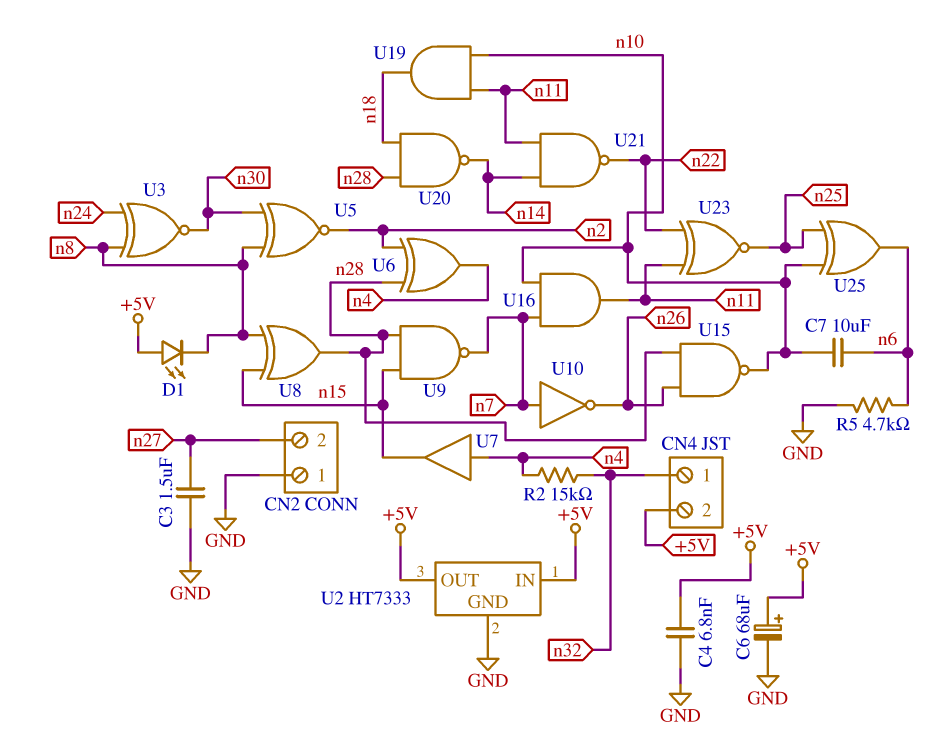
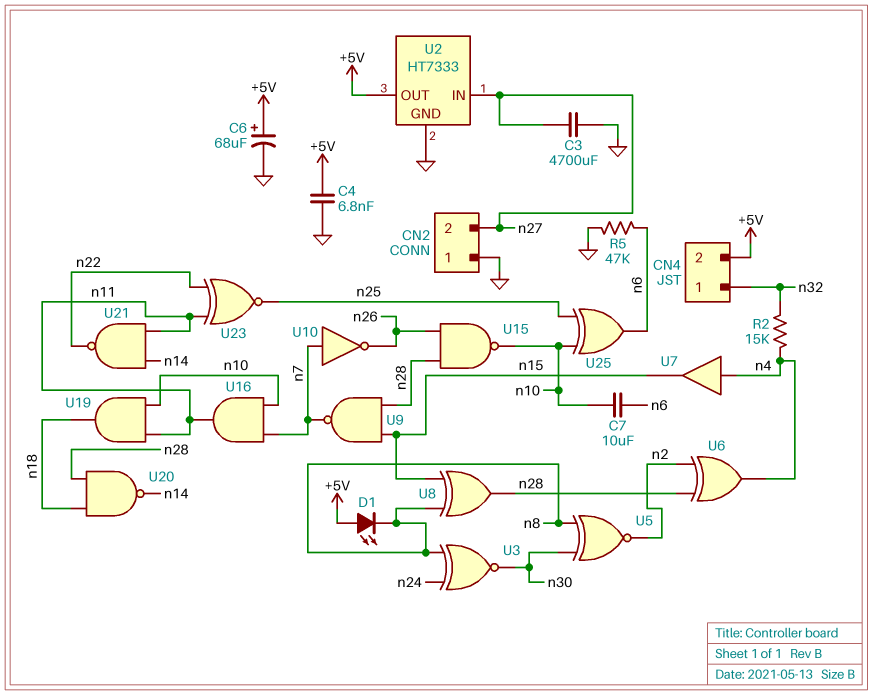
C3: 1.5uF (GND, n27) -> 4700uF (GND, n27)
R5: 4.7k (GND, n6) -> 47k (GND, n6)
U2 pin IN: +5V -> n27

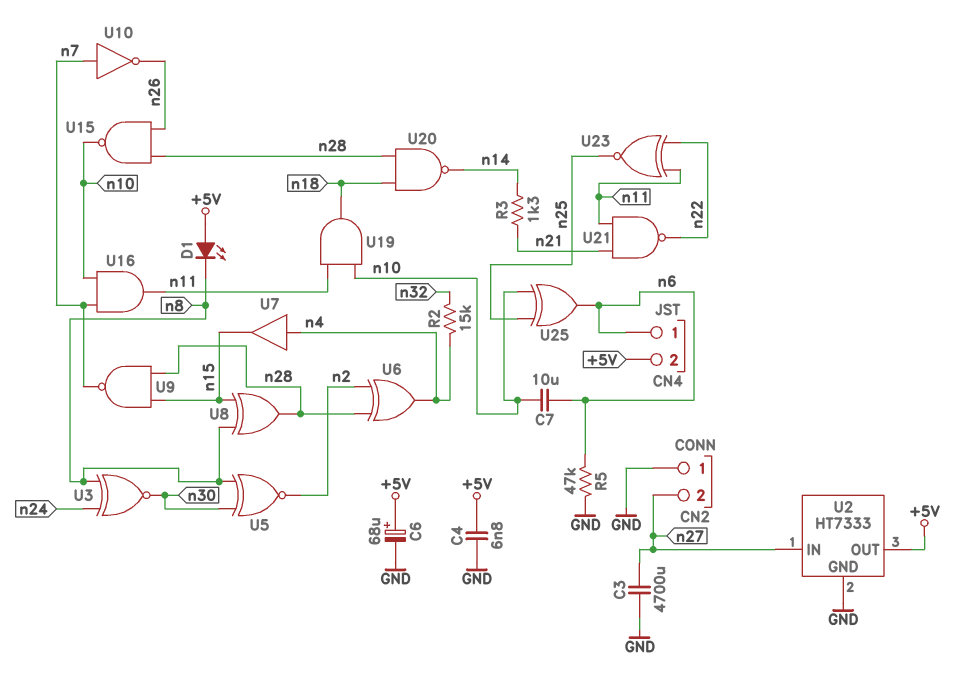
CN4 pin 1: n32 -> n6
R3: none -> 1.3k (n14, n21)
U21: NAND (in n11, in n14, out n22) -> NAND (in n11, in n21, out n22)

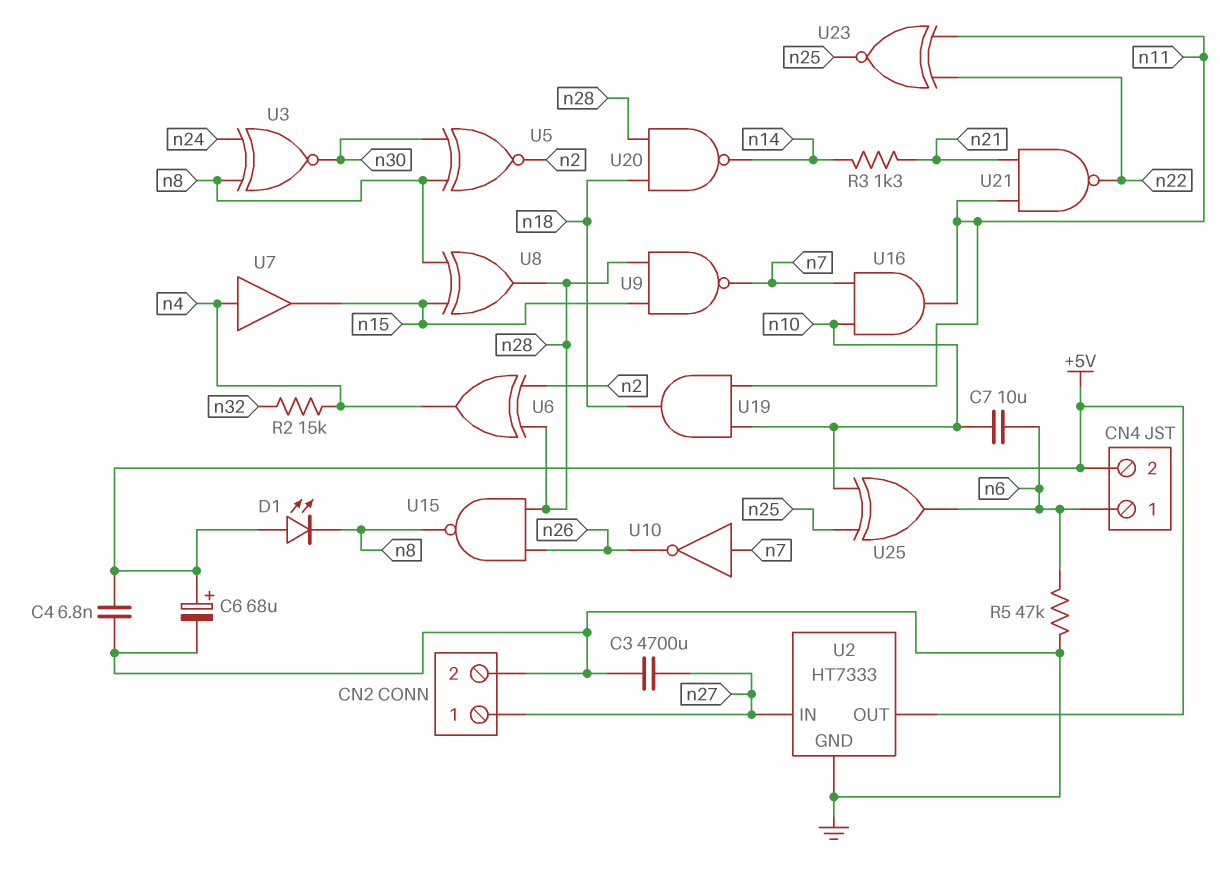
CN2 pin 1: GND -> n27
CN2 pin 2: n27 -> GND
U15: NAND (in n26, in n28, out n10) -> NAND (in n26, in n28, out n8)

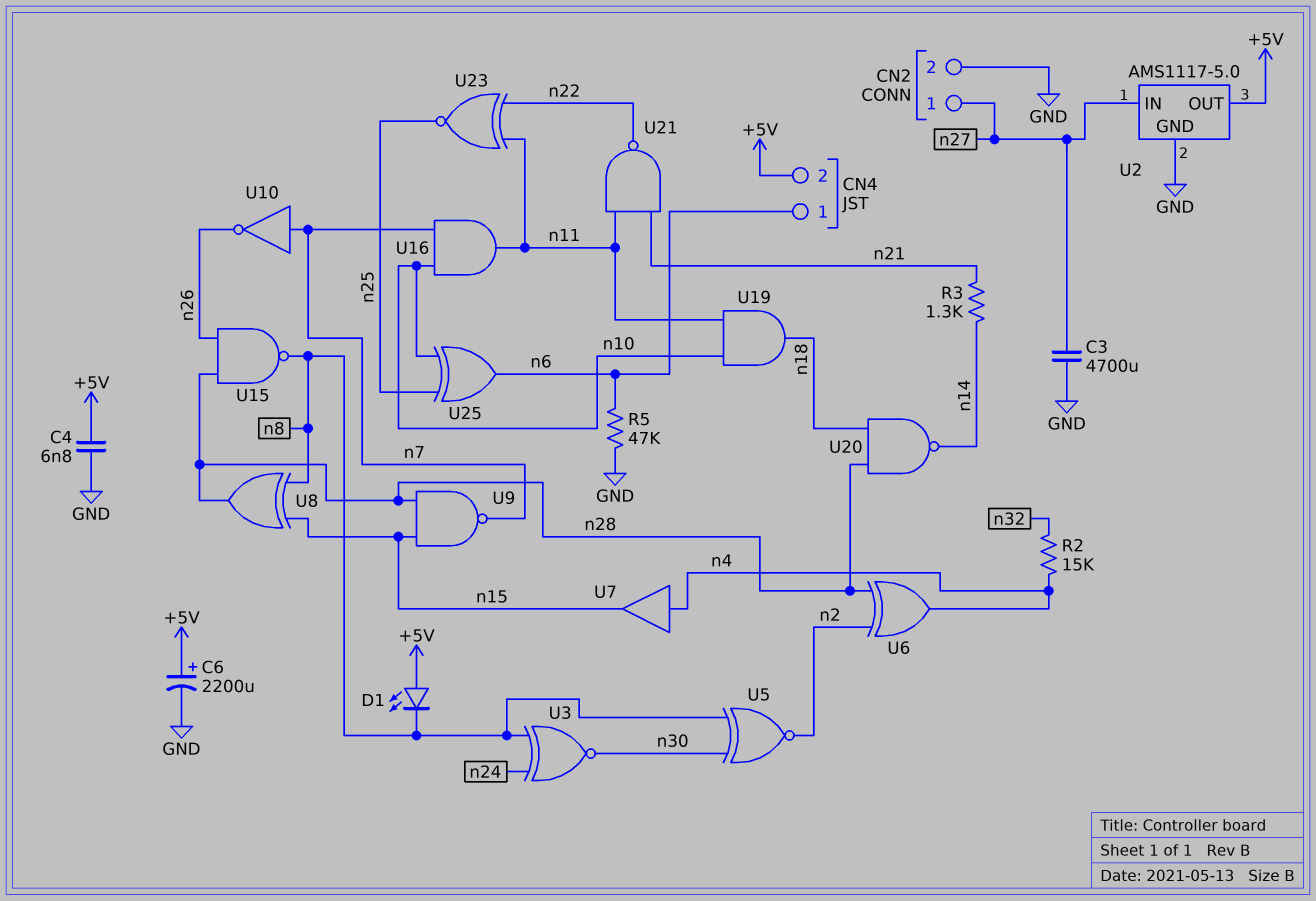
C6: 68uF (plus +5V, minus GND) -> 2200uF (plus +5V, minus GND)
C7: 10uF (n6, n10) -> none
U2: HT7333 -> AMS1117-5.0

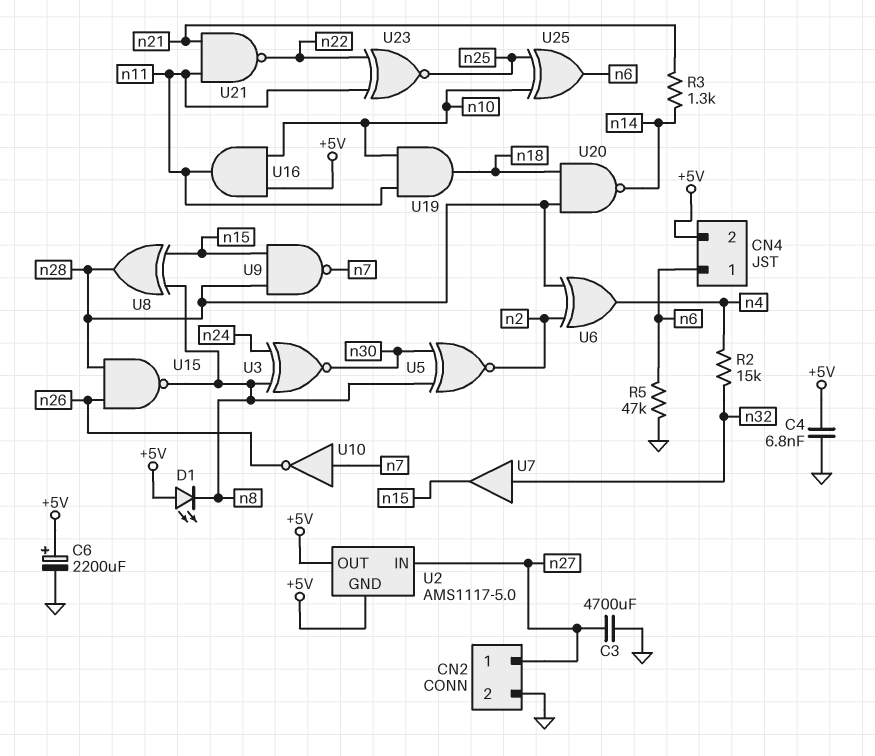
U2 pin GND: GND -> +5V
U7: buffer (in n4, out n15) -> buffer (in n32, out n15)
U16: AND (in n7, in n10, out n11) -> AND (in +5V, in n10, out n11)

